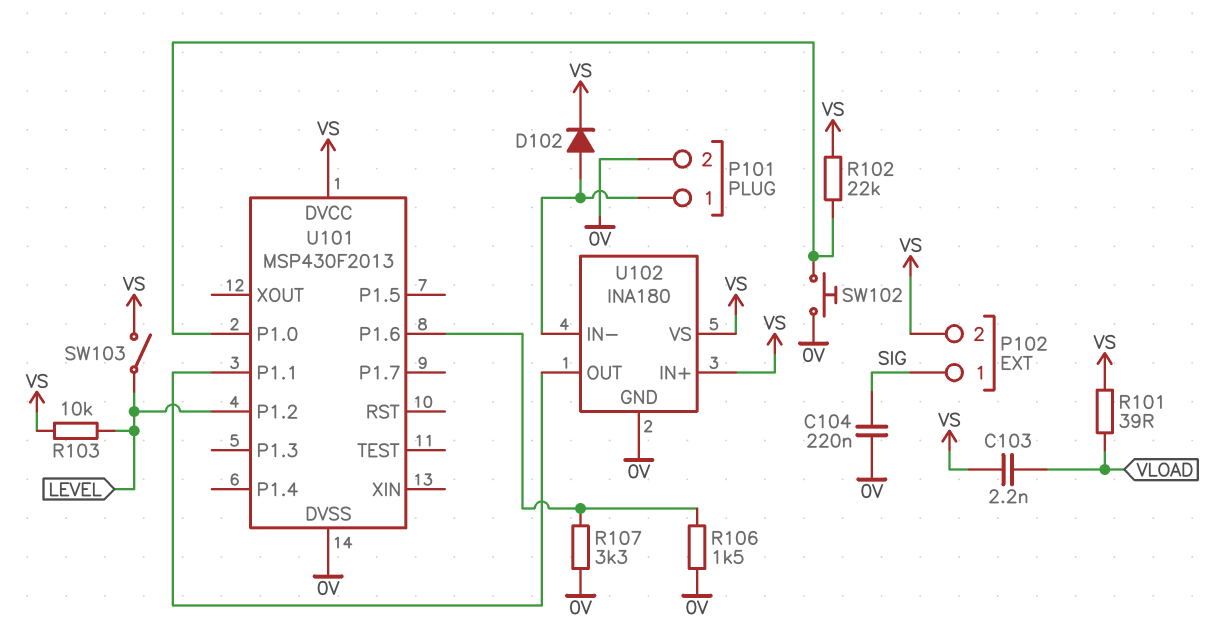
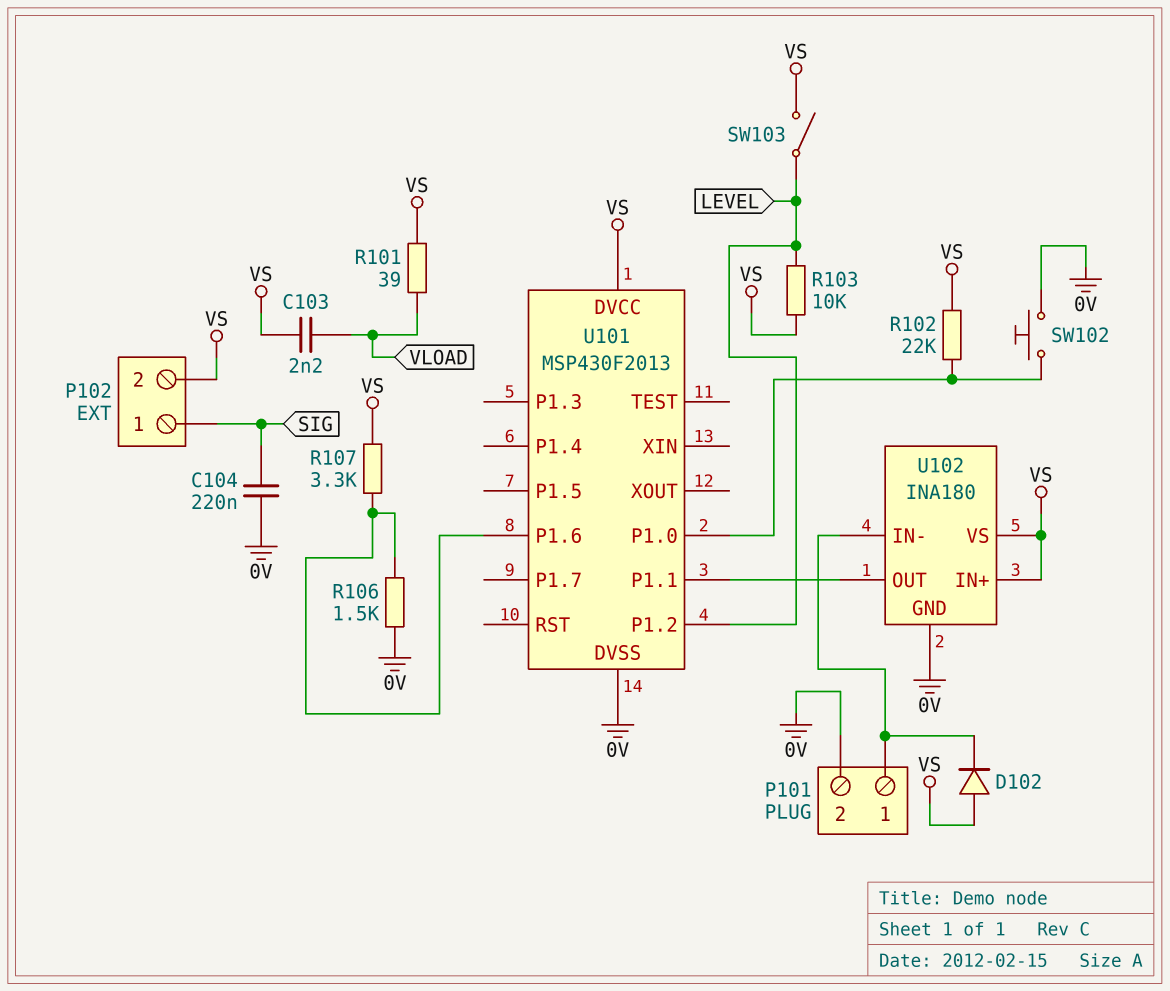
D102: diode (A P101/1, K VS) -> diode (A VS, K P101/1)
R107: 3.3k (0V, U101/P1.6) -> 3.3k (U101/P1.6, VS)

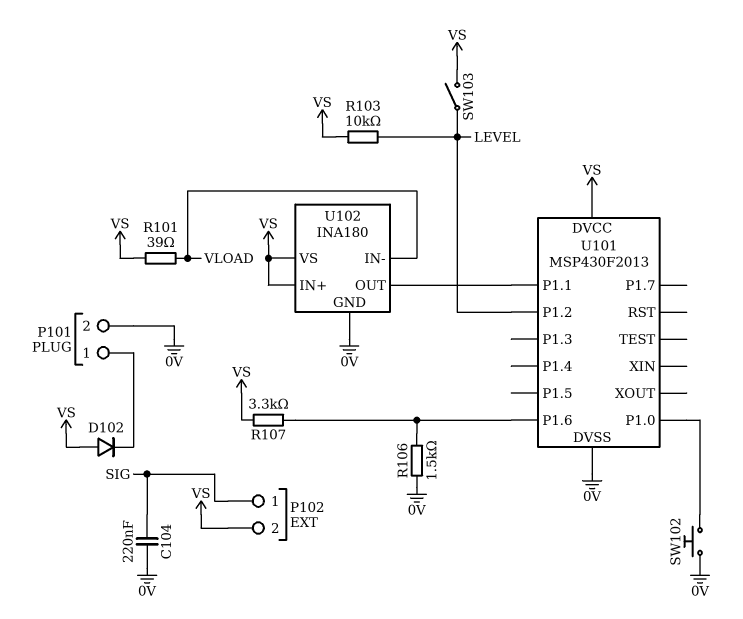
C103: 2.2nF (VLOAD, VS) -> none
R102: 22k (U101/P1.0, VS) -> none
U102 pin IN-: P101/1 -> VLOAD

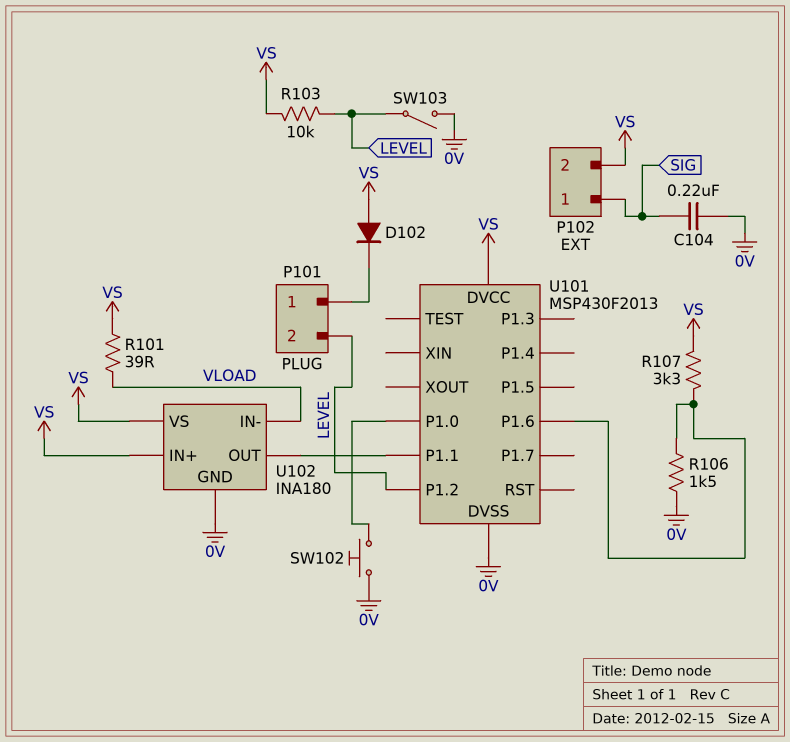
P101 pin 2: 0V -> LEVEL
SW103: switch (LEVEL, VS) -> switch (0V, LEVEL)

